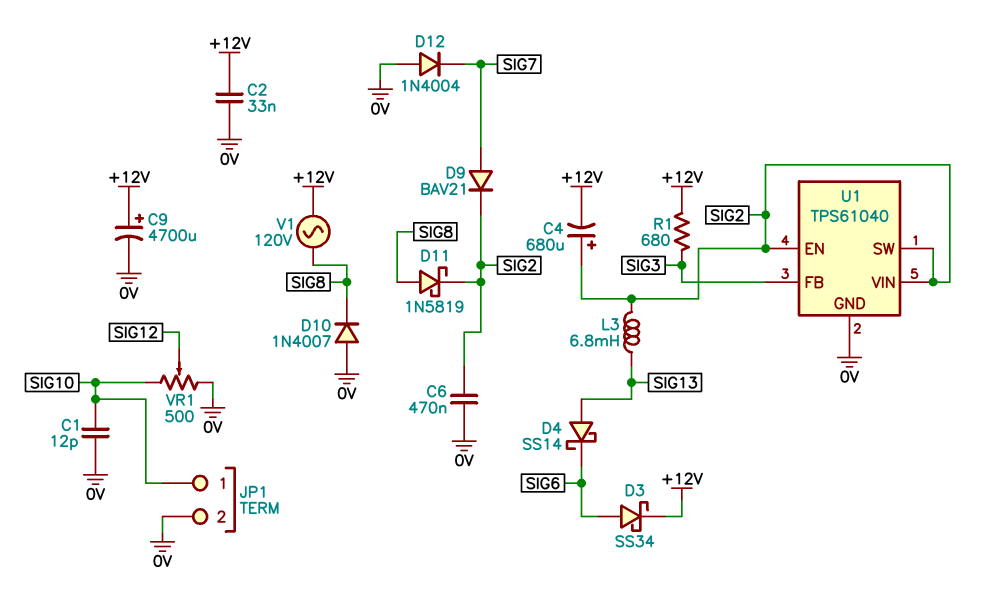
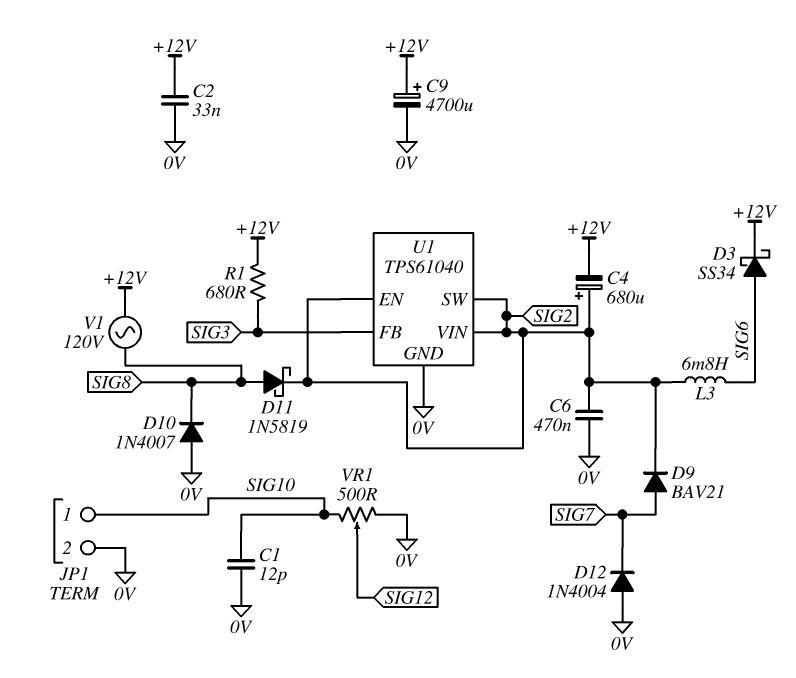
D4: schottky SS14 (A SIG13, K SIG6) -> none
L3: 6.8mH (SIG2, SIG13) -> 6.8mH (SIG2, SIG6)

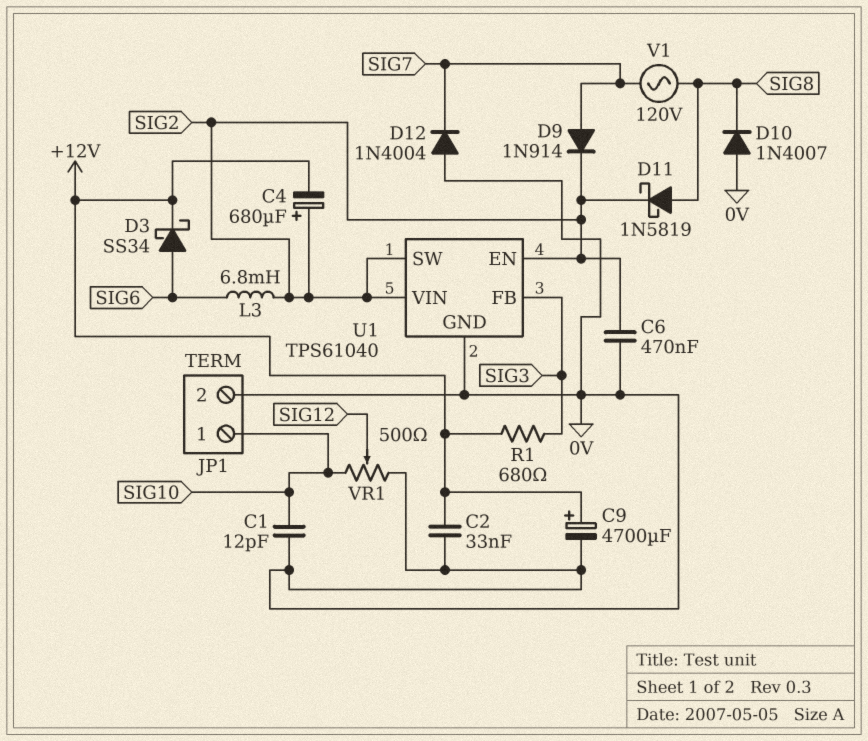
D9: diode BAV21 (A SIG7, K SIG2) -> diode 1N914 (A SIG7, K SIG2)
V1: AC 120V (+12V, SIG8) -> AC 120V (SIG7, SIG8)

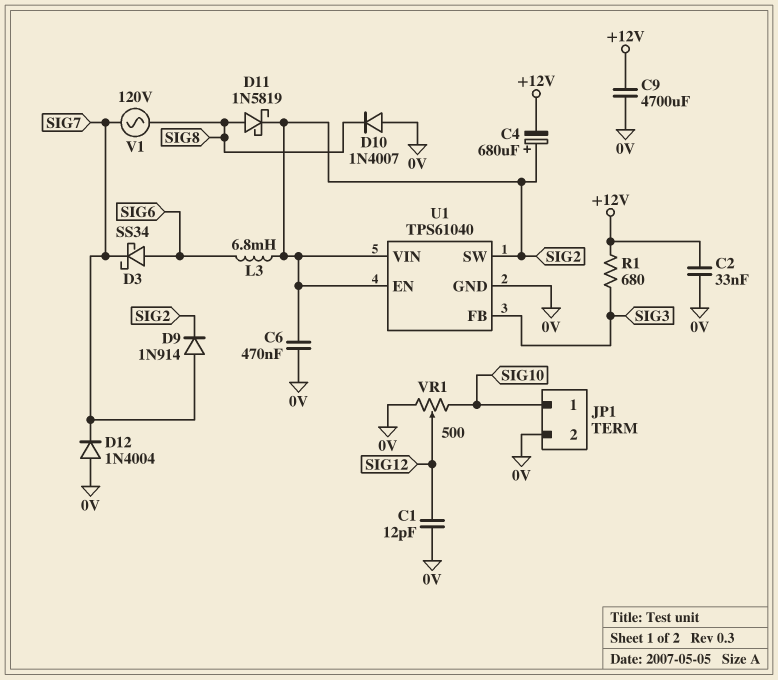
C1: 12pF (0V, SIG10) -> 12pF (0V, SIG12)
C9: 4700uF (plus +12V, minus 0V) -> 4700uF (+12V, 0V)
D3: schottky SS34 (A SIG6, K +12V) -> schottky SS34 (A SIG6, K SIG7)

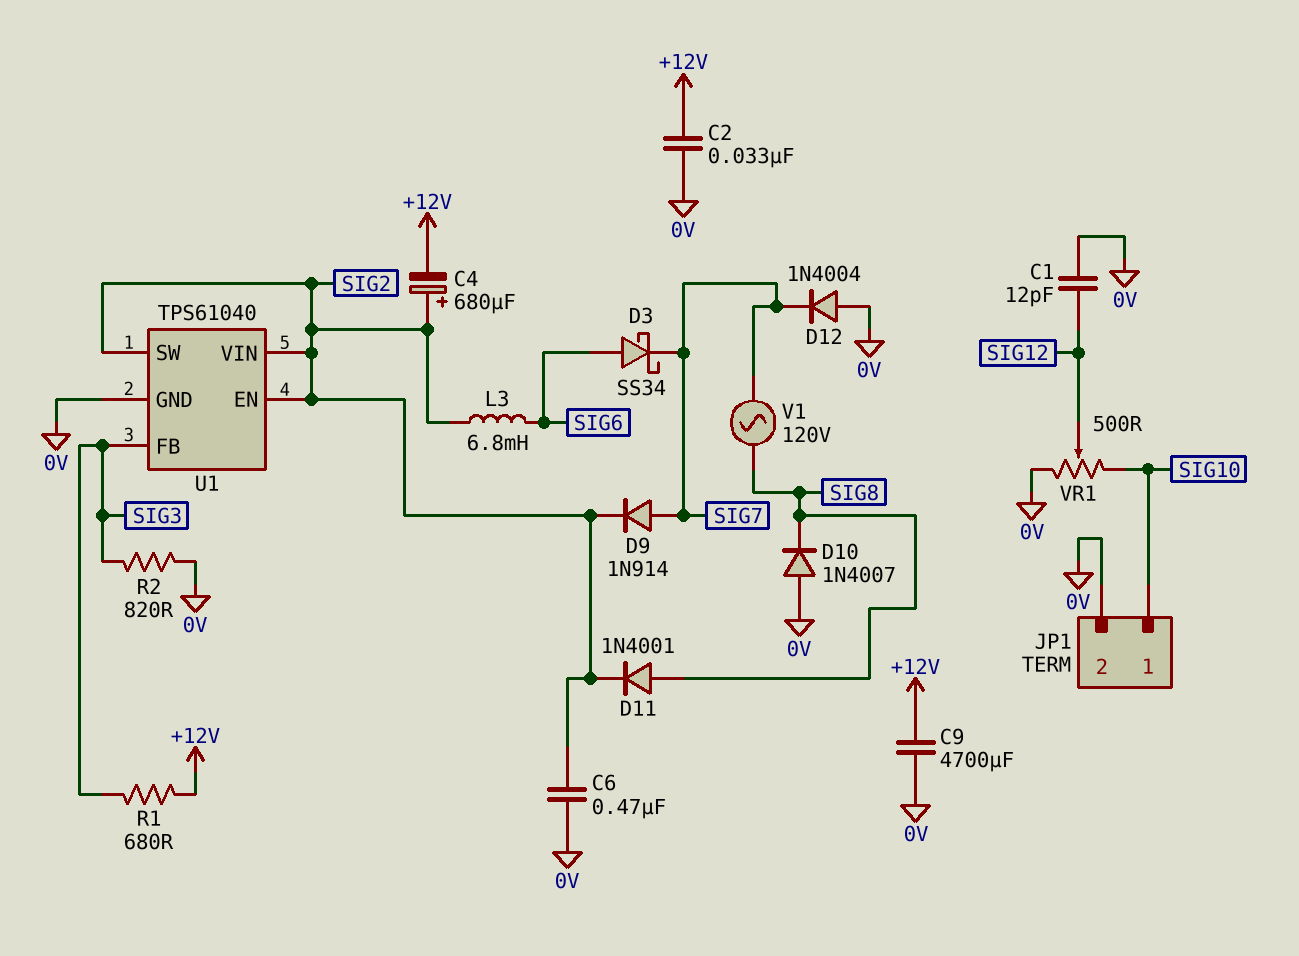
D11: schottky 1N5819 (A SIG8, K SIG2) -> diode 1N4001 (A SIG8, K SIG2)
R2: none -> 820 (0V, SIG3)

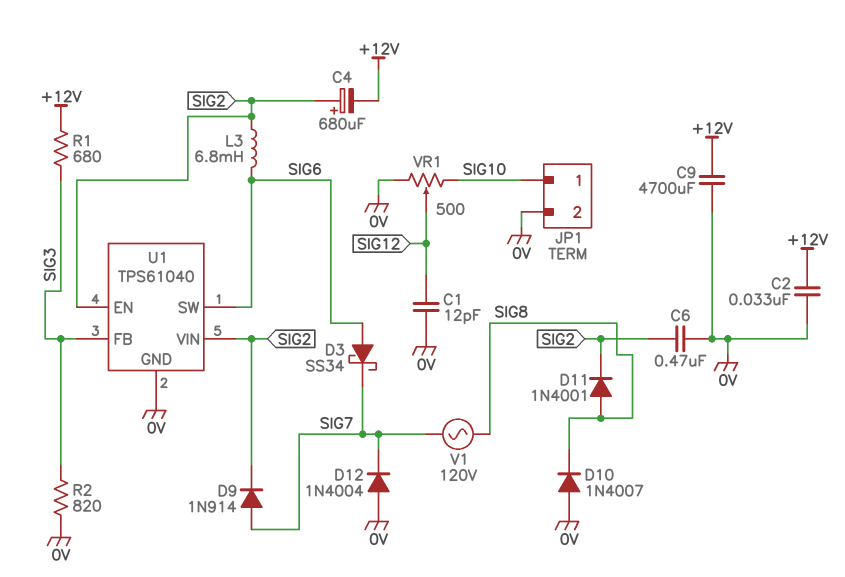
U1 pin SW: SIG2 -> SIG6

